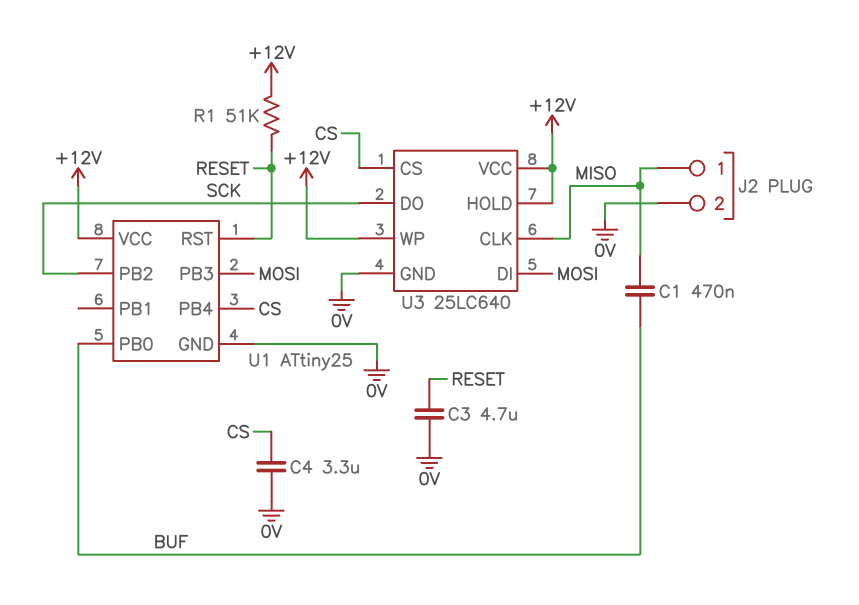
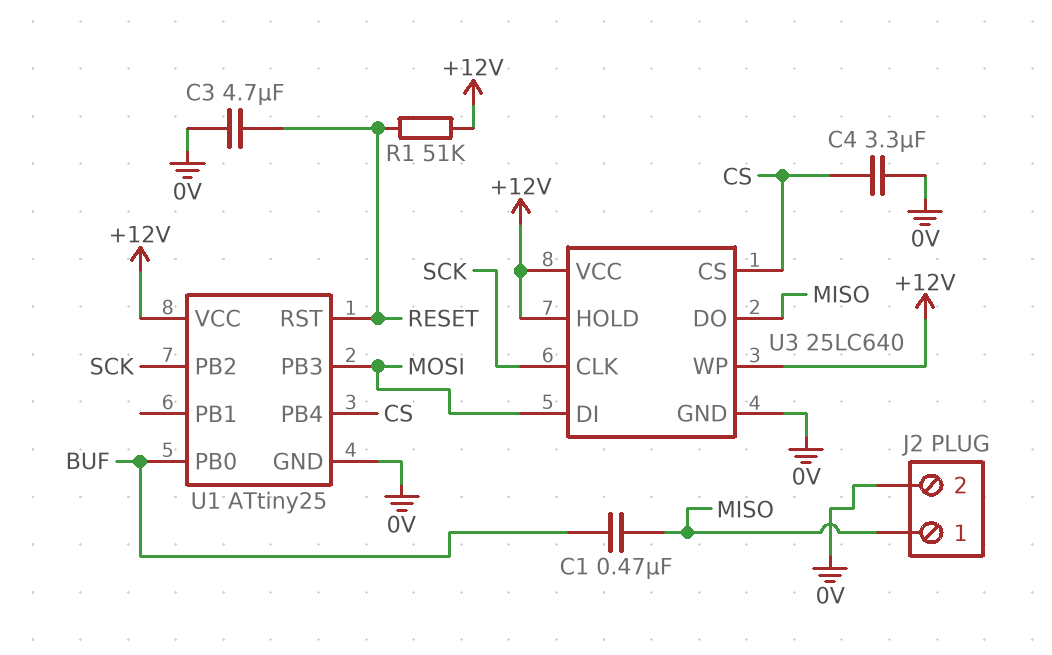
U3 pin CLK: MISO -> SCK
U3 pin DO: SCK -> MISO

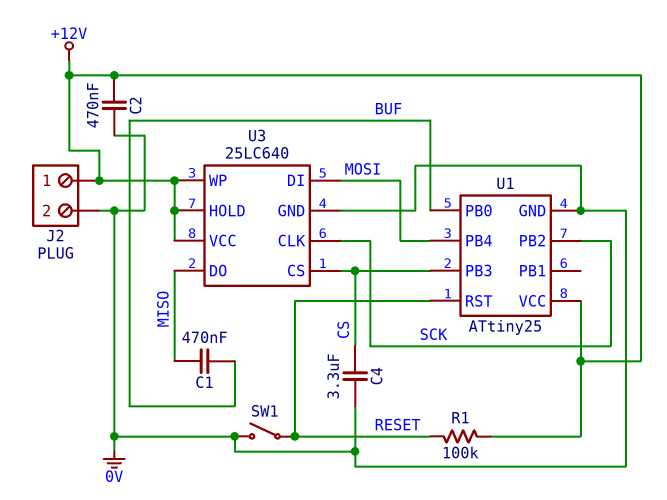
C2: none -> 470nF (+12V, 0V)
C3: 4.7uF (0V, RESET) -> none
J2 pin 1: MISO -> +12V
R1: 51k (+12V, RESET) -> 100k (+12V, RESET)
SW1: none -> switch (0V, RESET)
U1 pin PB3: MOSI -> CS
U1 pin PB4: CS -> MOSI

